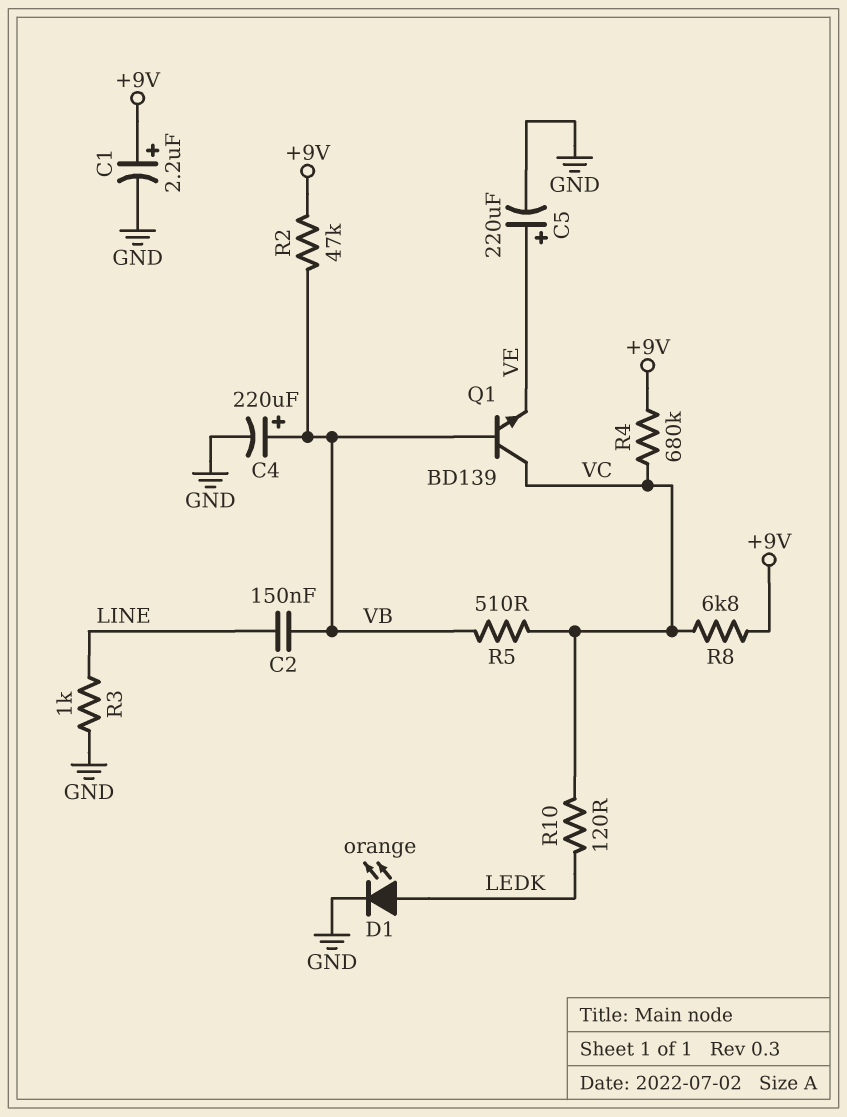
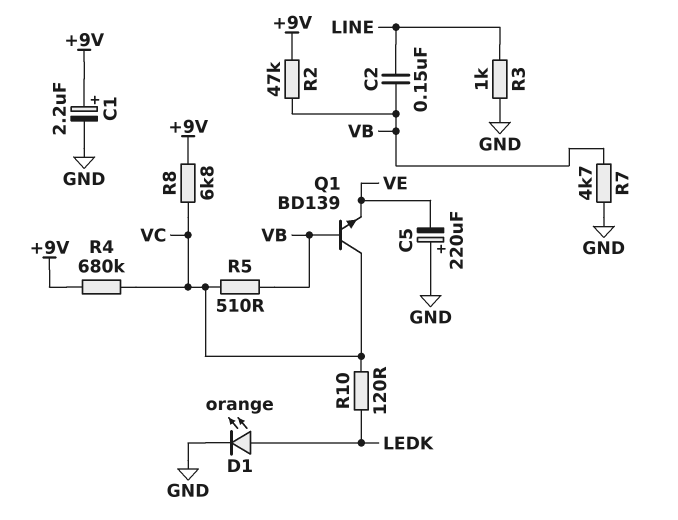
C4: 220uF (plus VB, minus GND) -> none
C5: 220uF (plus VE, minus GND) -> 220uF (plus GND, minus VE)
R7: none -> 4.7k (GND, VB)

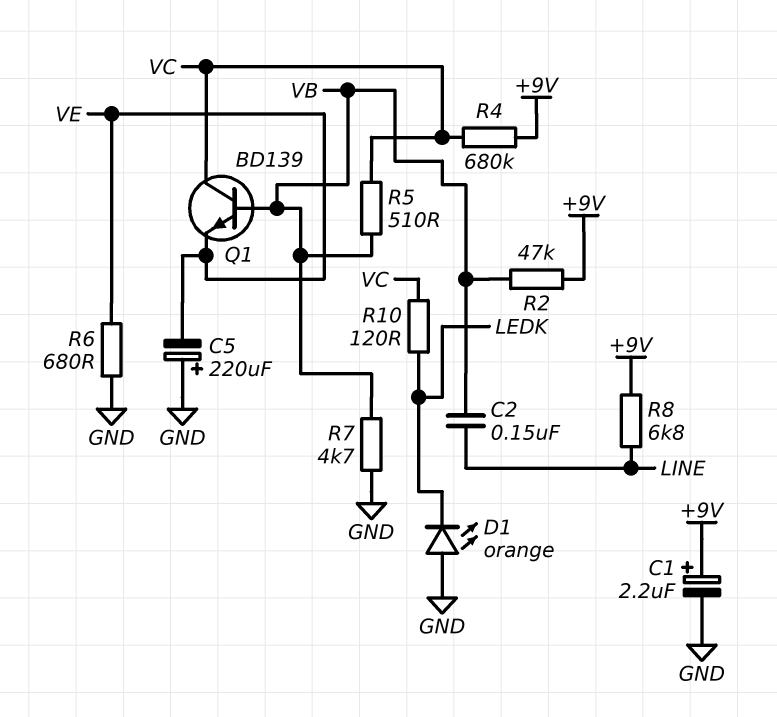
D1: LED orange (A LEDK, K GND) -> LED orange (A GND, K LEDK)
R3: 1k (GND, LINE) -> none
R6: none -> 680 (GND, VE)
R8: 6.8k (+9V, VC) -> 6.8k (+9V, LINE)

